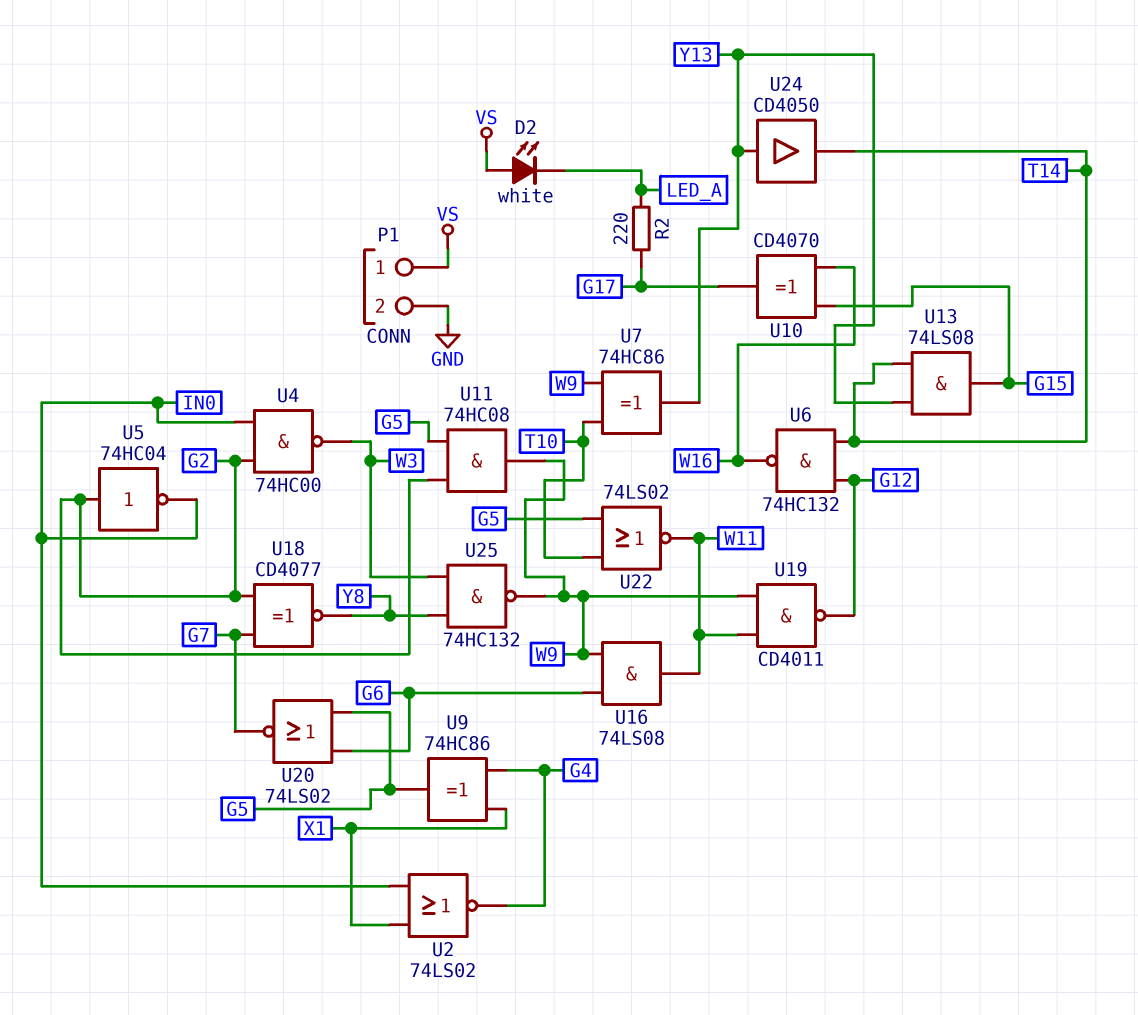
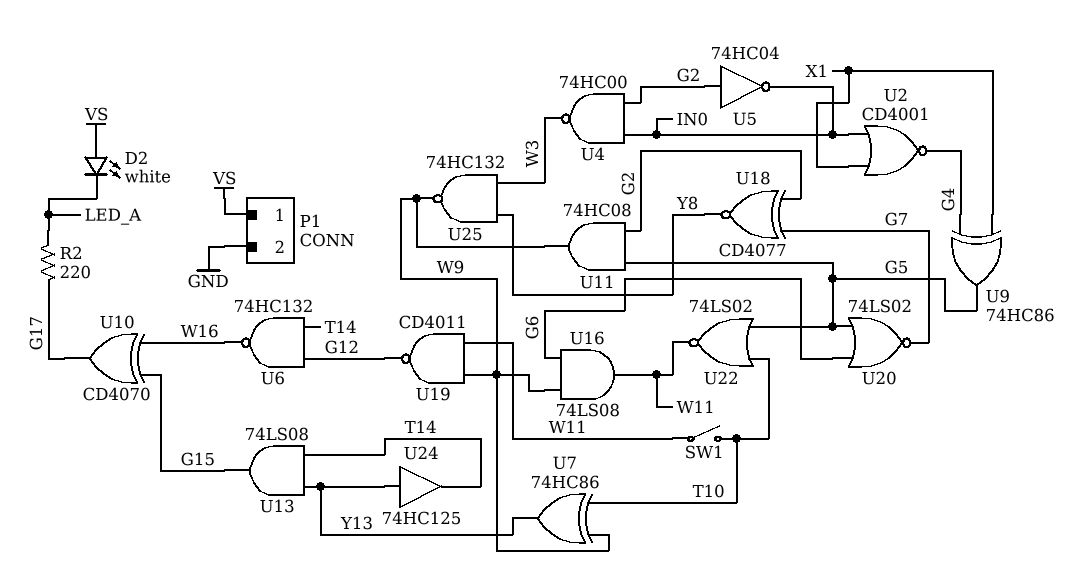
SW1: none -> switch (T10, W11)
U2: NOR 74LS02 (in IN0, in X1, out G4) -> NOR CD4001 (in IN0, in X1, out G4)
U24: buffer CD4050 (in Y13, out T14) -> buffer 74HC125 (in Y13, out T14)

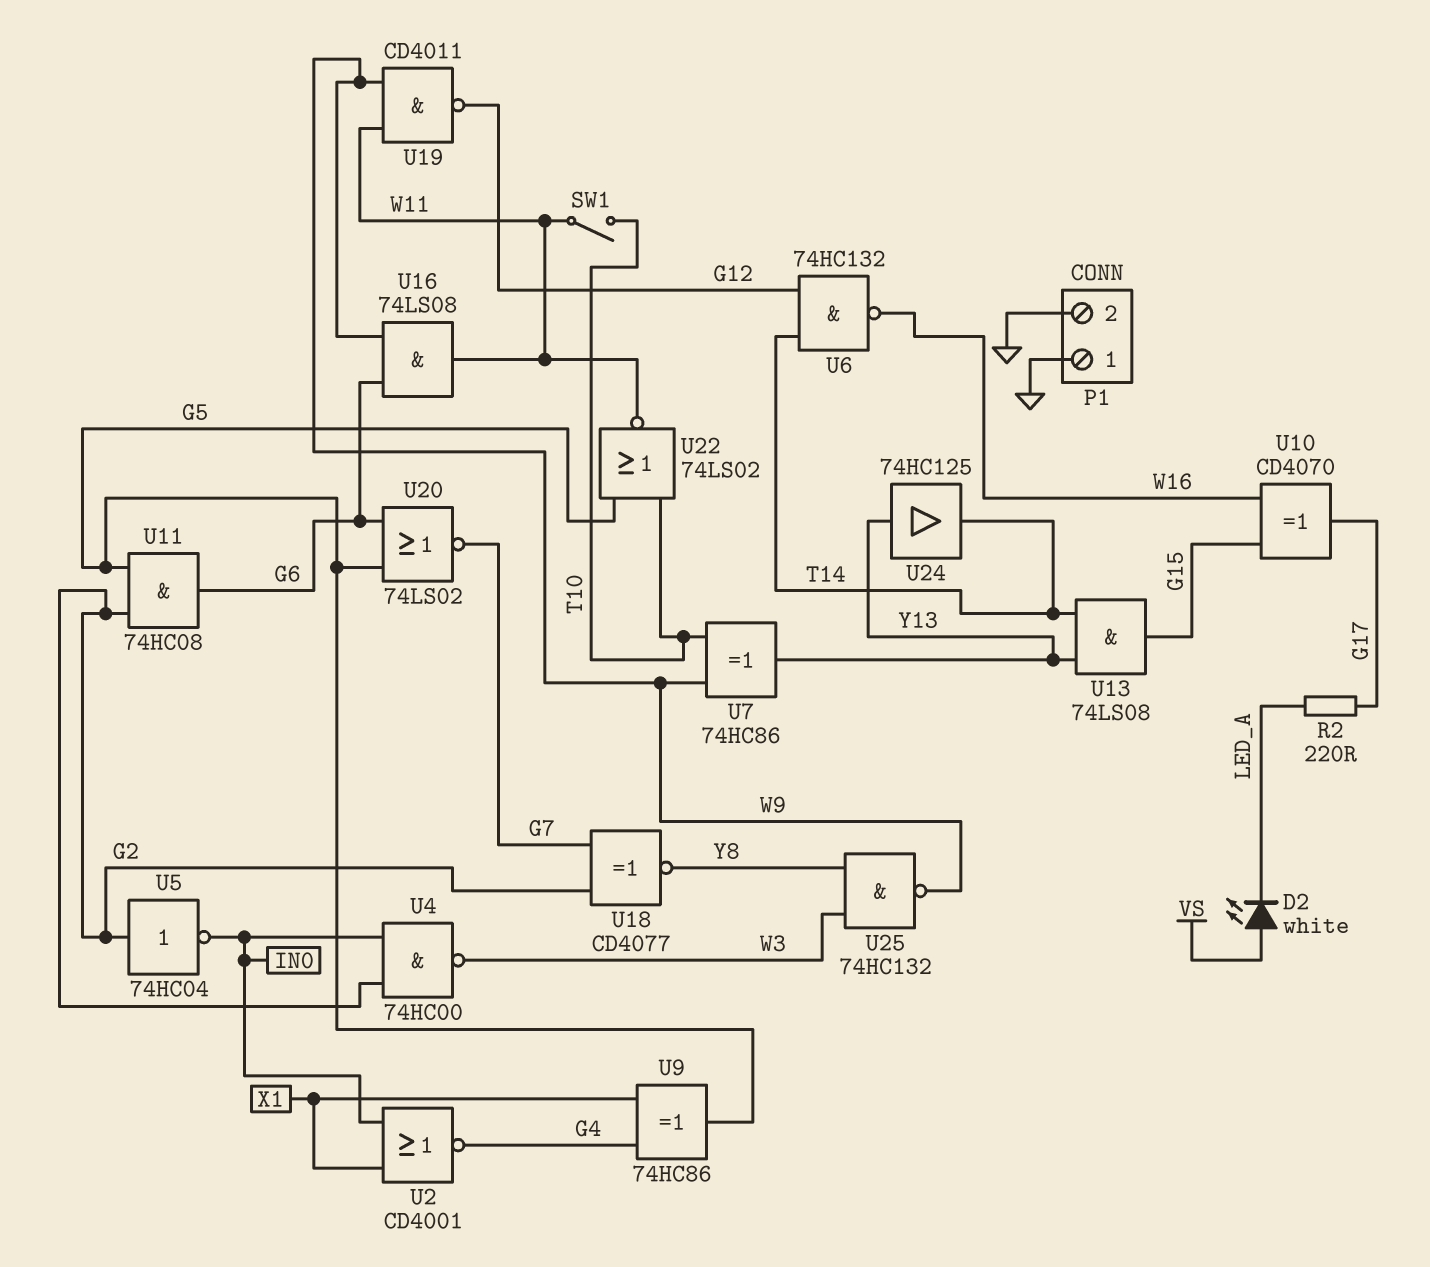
P1 pin 1: VS -> GND
U11: AND 74HC08 (in G2, in G5, out W9) -> AND 74HC08 (in G2, in G5, out G6)

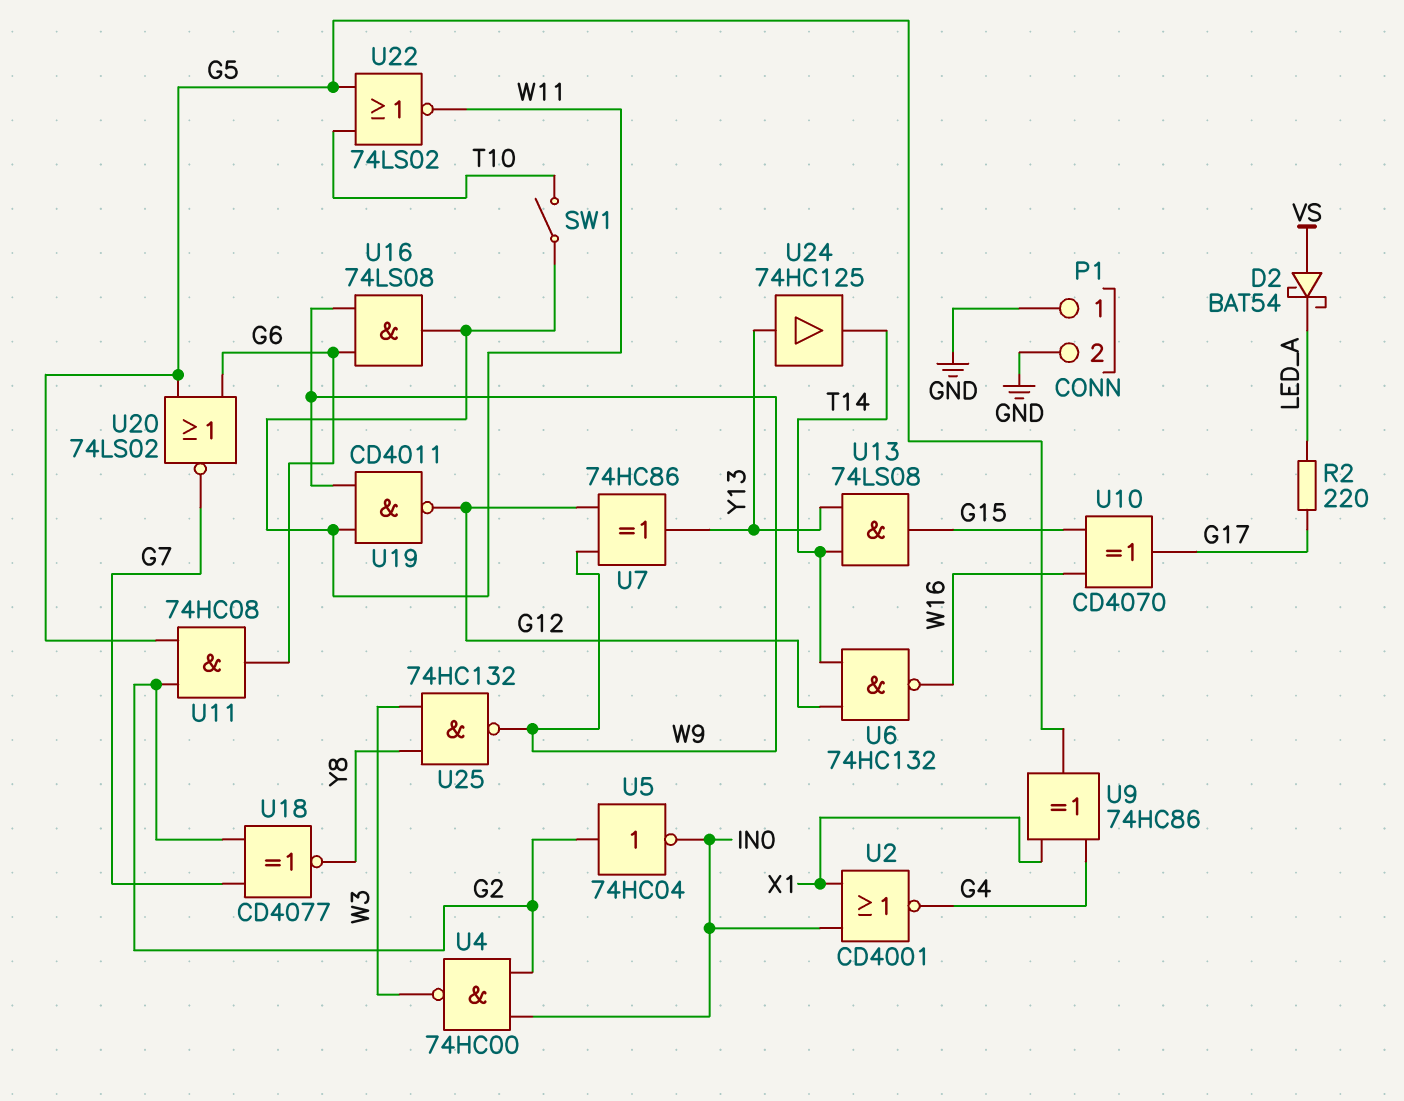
D2: LED white (A VS, K LED_A) -> schottky BAT54 (A VS, K LED_A)
U7: XOR 74HC86 (in T10, in W9, out Y13) -> XOR 74HC86 (in G12, in W9, out Y13)

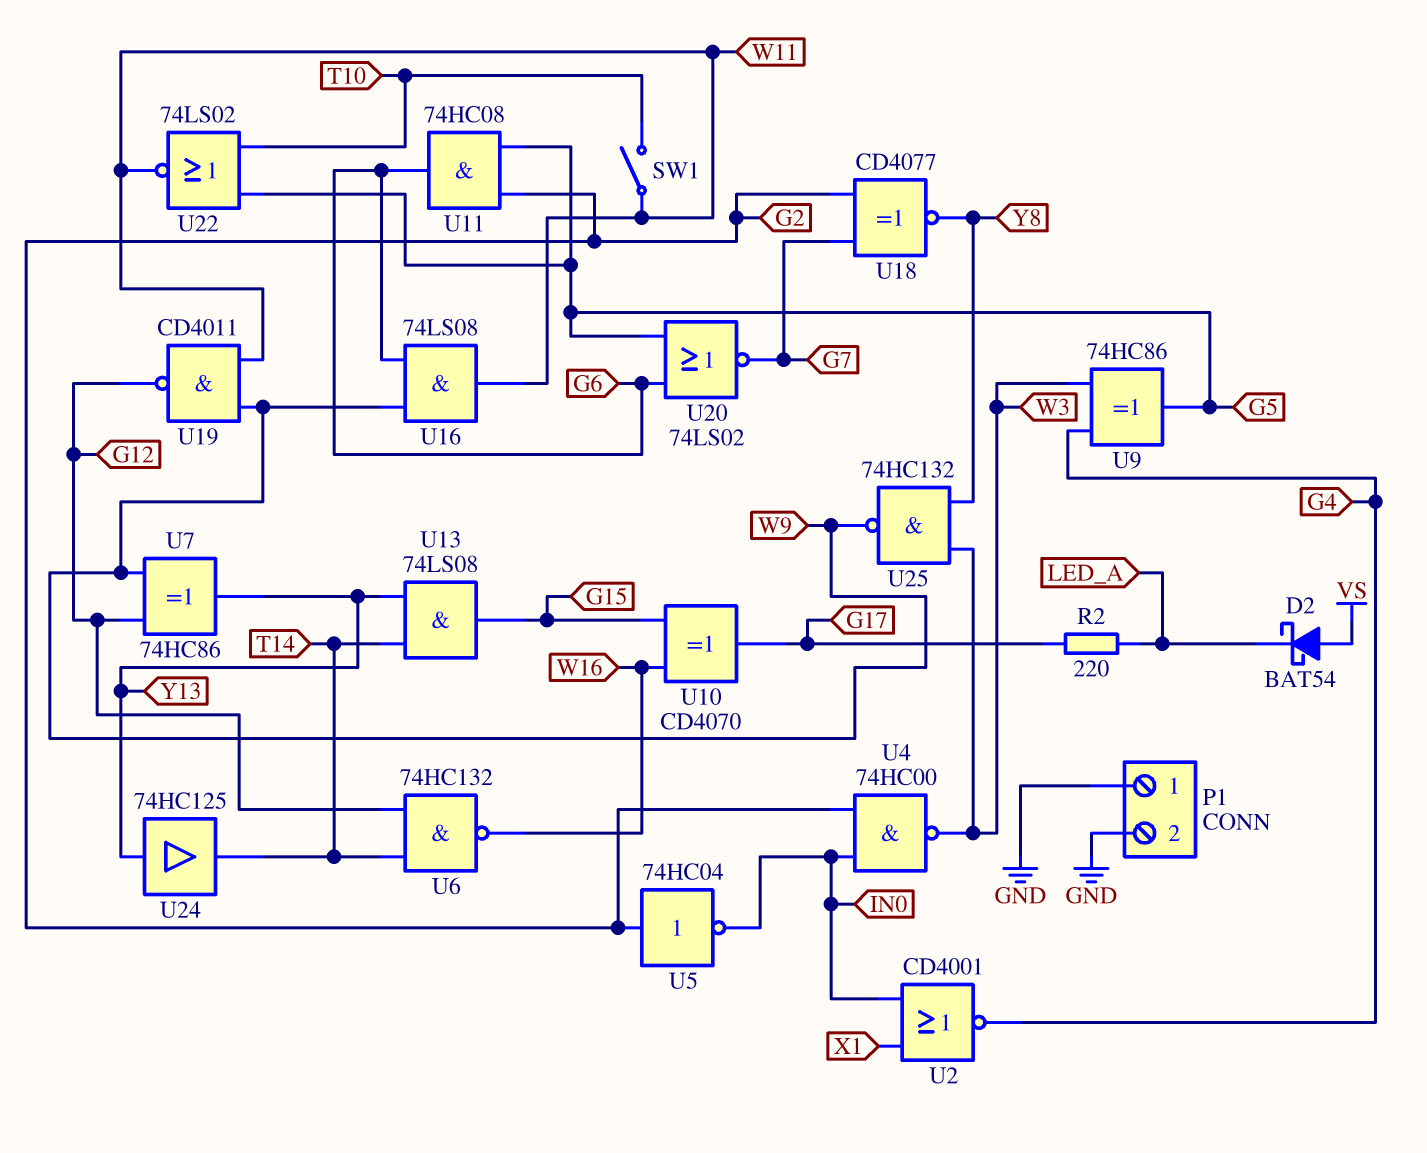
U9: XOR 74HC86 (in G4, in X1, out G5) -> XOR 74HC86 (in G4, in W3, out G5)

